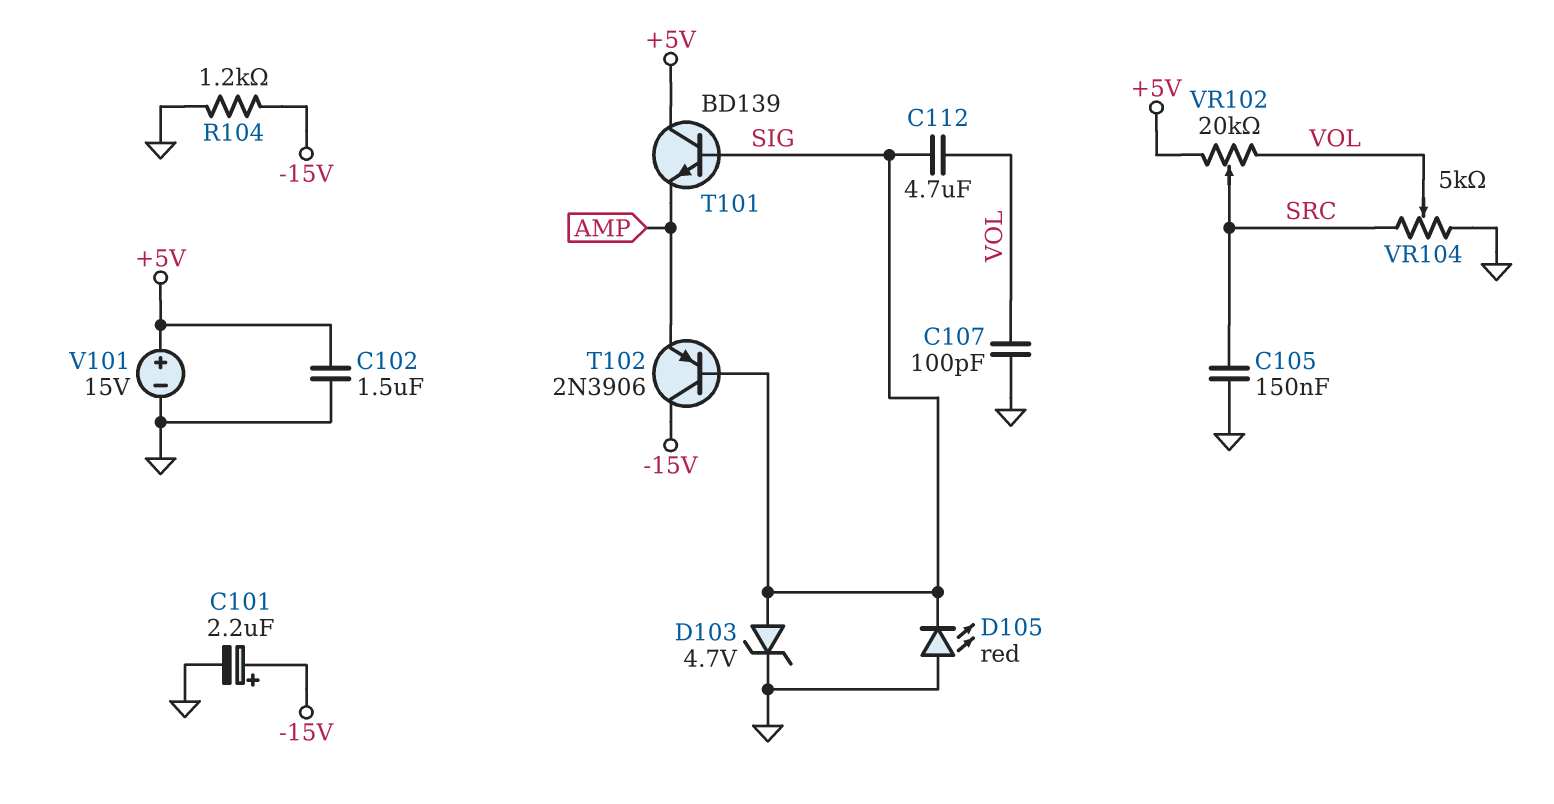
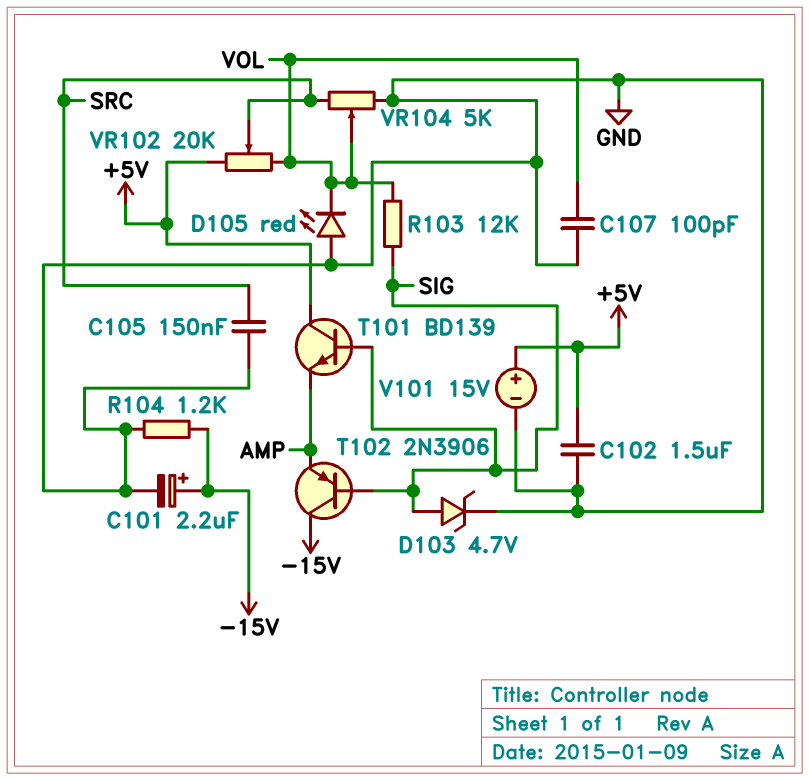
C112: 4.7uF (SIG, VOL) -> none
D105: LED red (A GND, K SIG) -> LED red (A GND, K VOL)
R103: none -> 12k (SIG, VOL)

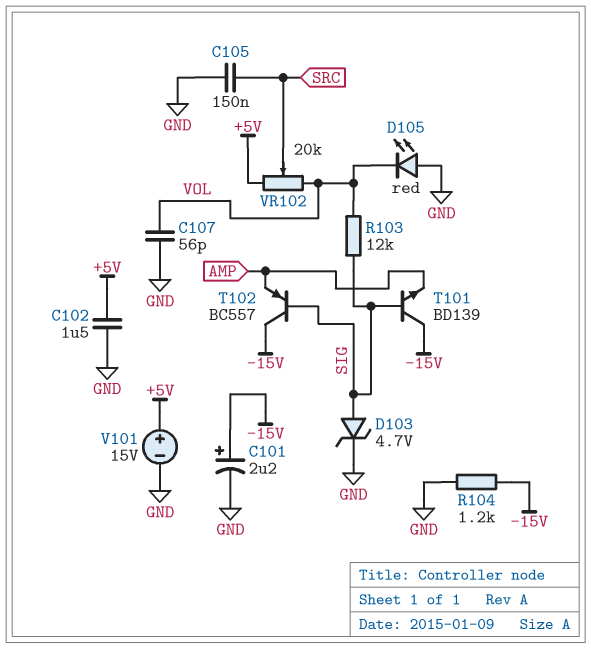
C107: 100pF (GND, VOL) -> 56pF (GND, VOL)
T101: NPN BD139 (B SIG, C +5V, E AMP) -> NPN BD139 (B SIG, C -15V, E AMP)
T102: PNP 2N3906 (B SIG, C -15V, E AMP) -> PNP BC557 (B SIG, C -15V, E AMP)
VR104: 5k (GND, SRC, wiper VOL) -> none

